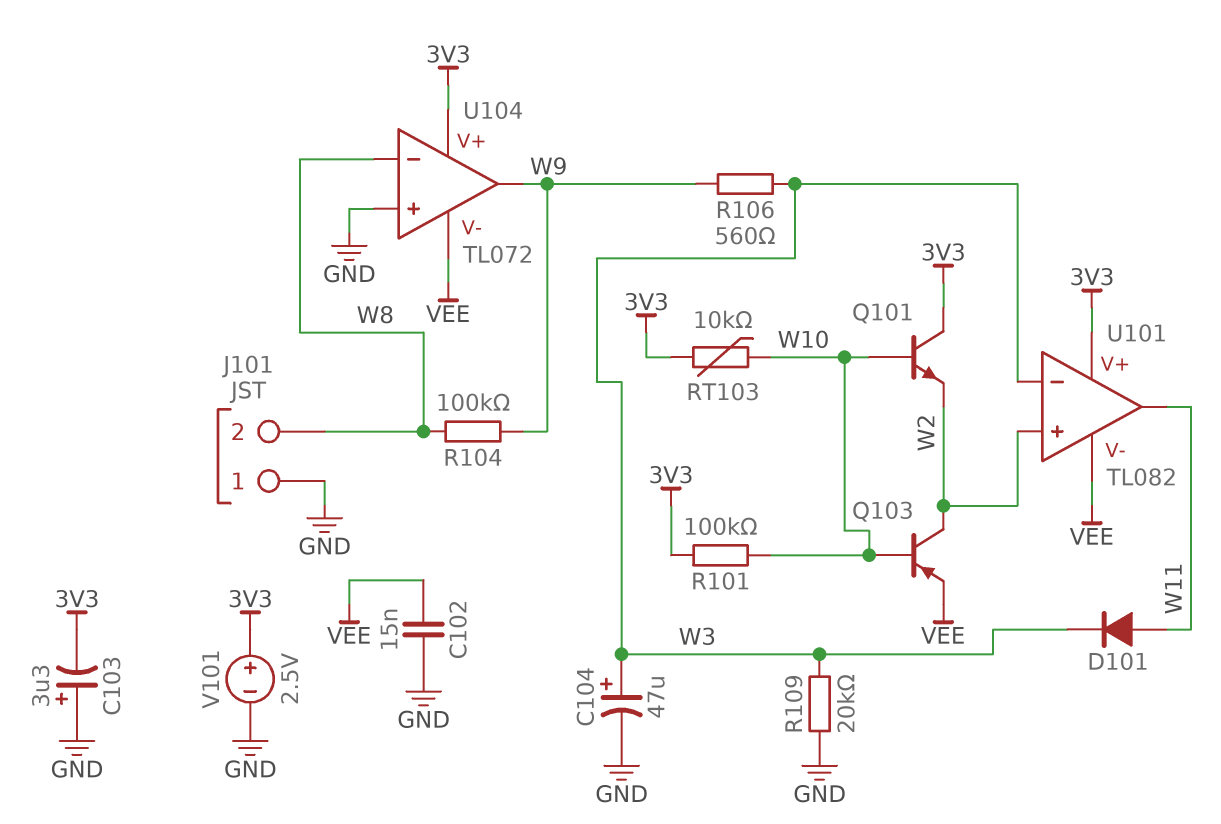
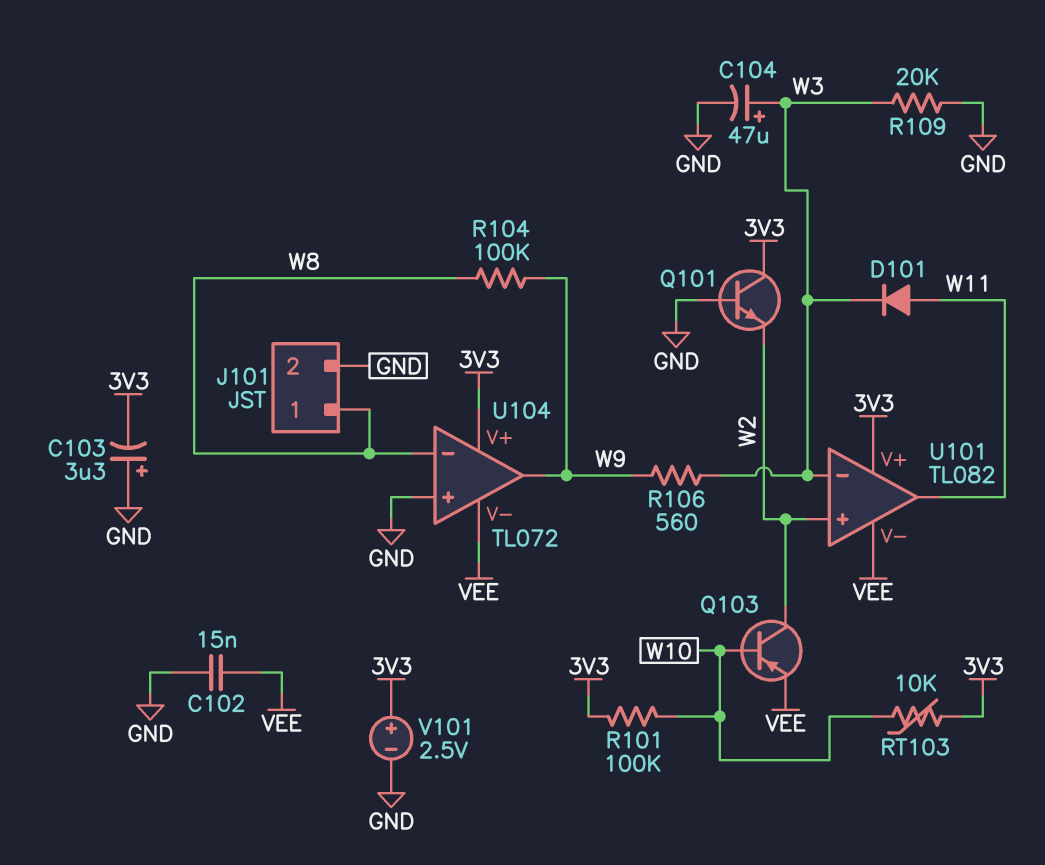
J101 pin 1: GND -> W8
J101 pin 2: W8 -> GND
Q101: NPN (B W10, C 3V3, E W2) -> NPN (B GND, C 3V3, E W2)

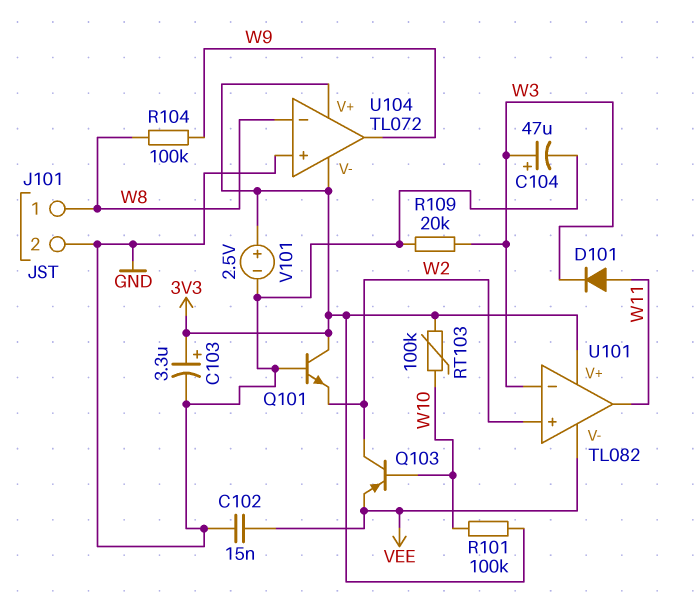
C103: 3.3uF (plus GND, minus 3V3) -> 3.3uF (plus 3V3, minus GND)
R106: 560 (W3, W9) -> none
RT103: 10k (3V3, W10) -> 100k (3V3, W10)
U104 pin V-: VEE -> 3V3

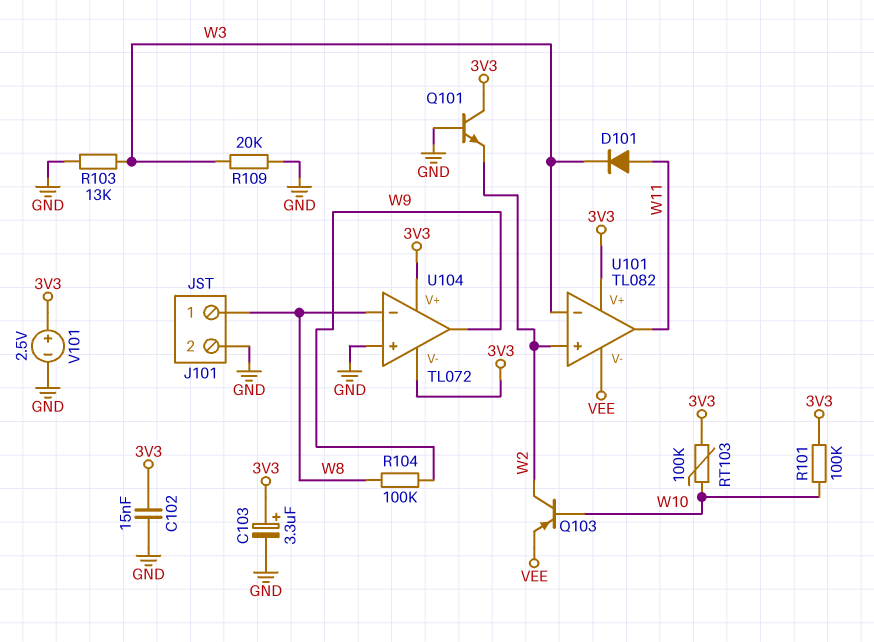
C102: 15nF (GND, VEE) -> 15nF (3V3, GND)
C104: 47uF (plus W3, minus GND) -> none
R103: none -> 13k (GND, W3)

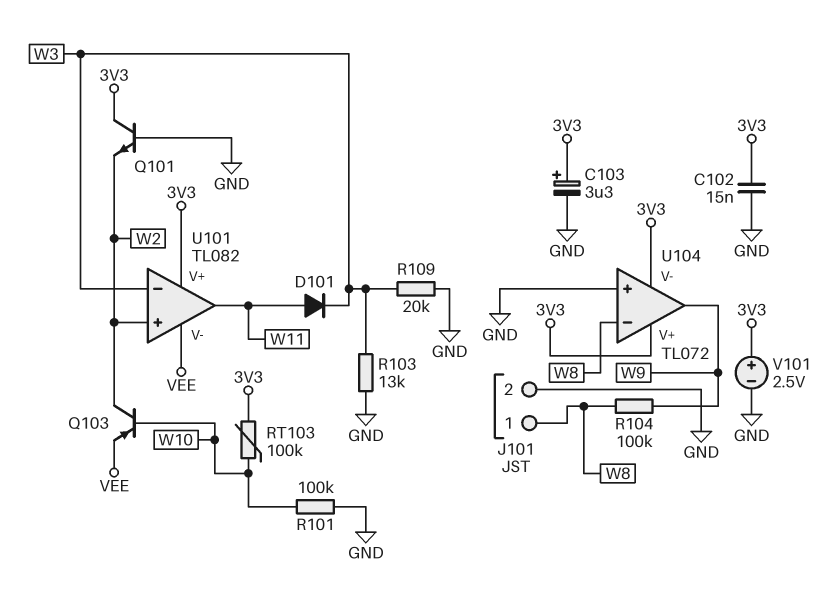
R101: 100k (3V3, W10) -> 100k (GND, W10)

